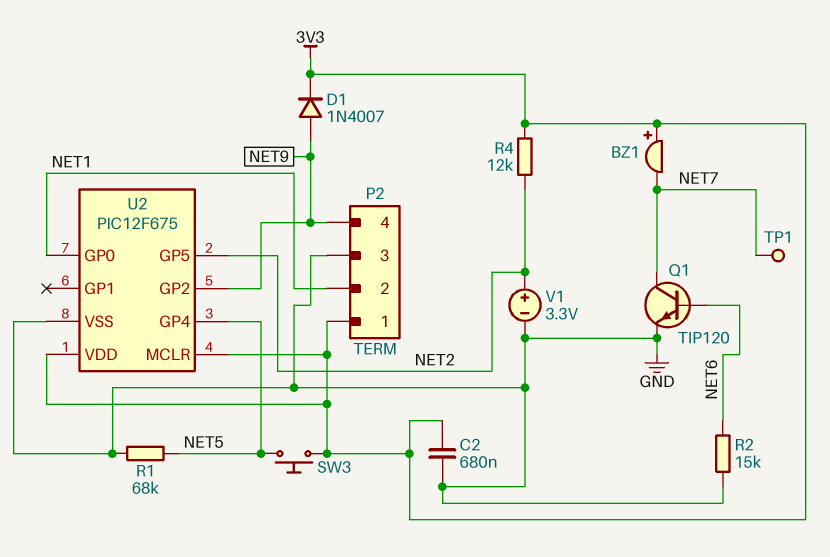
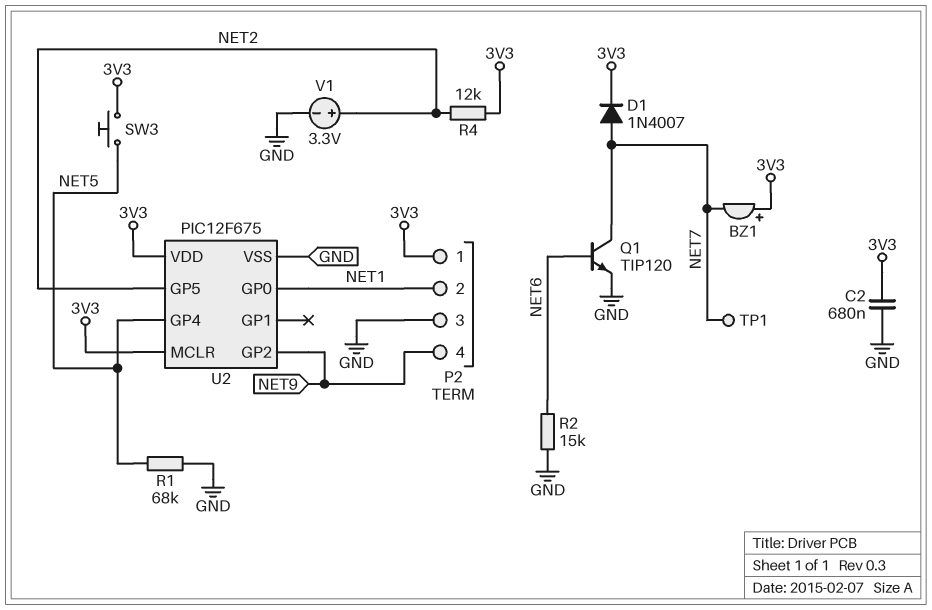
D1: diode 1N4007 (A NET9, K 3V3) -> diode 1N4007 (A NET7, K 3V3)

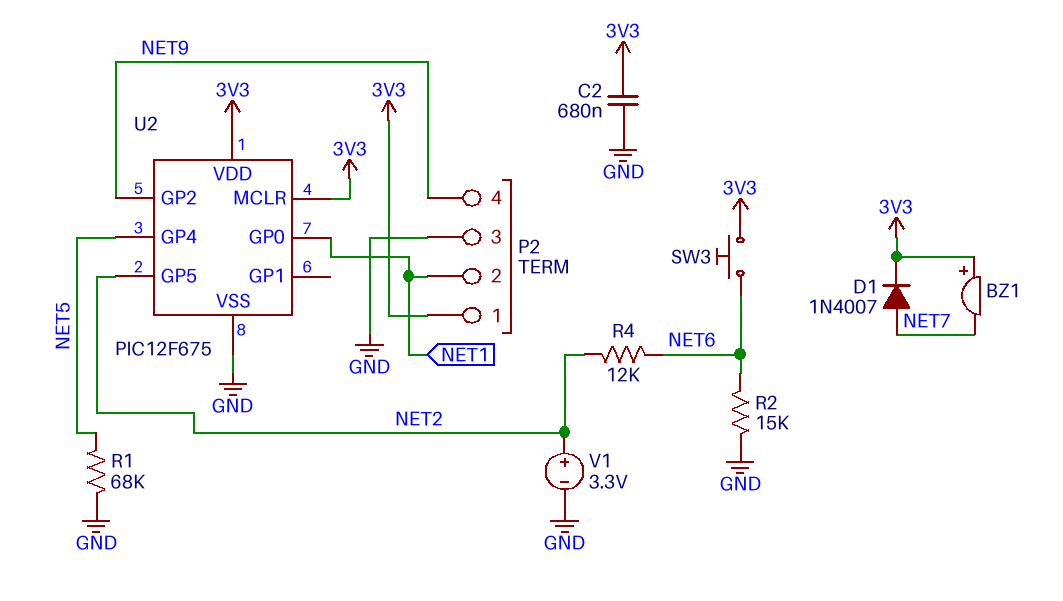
Q1: NPN TIP120 (B NET6, C NET7, E GND) -> none
R4: 12k (3V3, NET2) -> 12k (NET2, NET6)
SW3: button (3V3, NET5) -> button (3V3, NET6)
TP1: test point (NET7) -> none

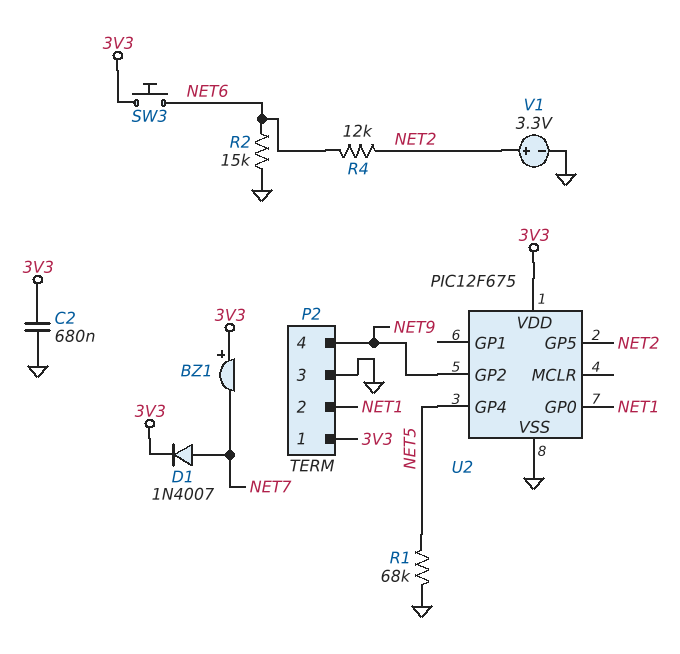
U2 pin MCLR: 3V3 -> none

